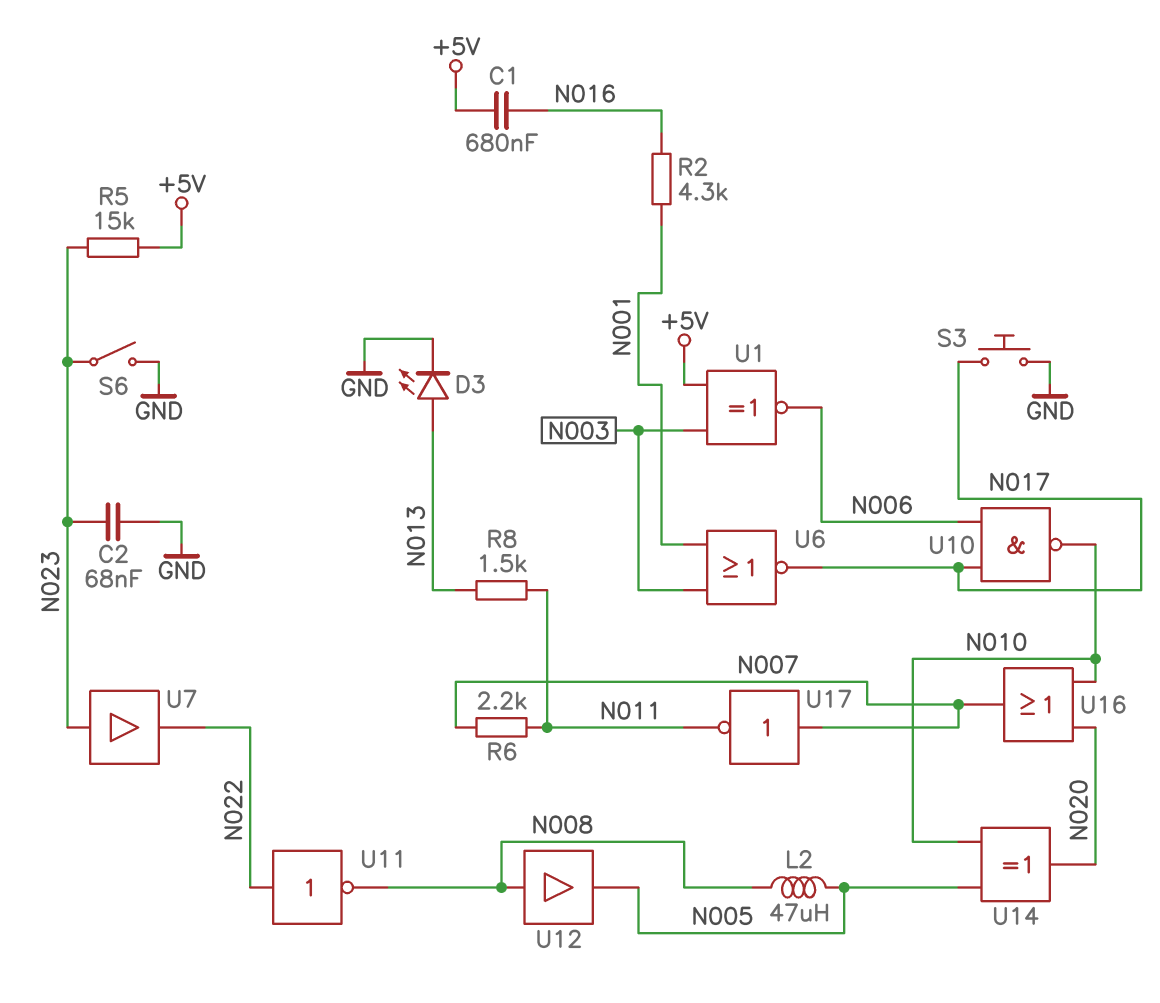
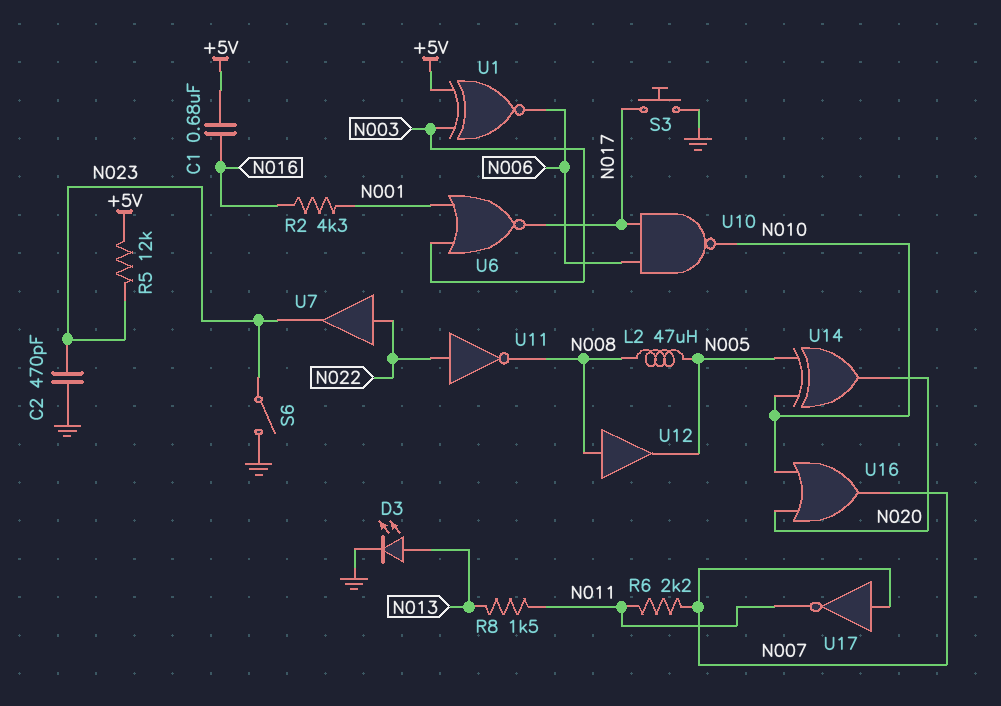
C2: 68nF (GND, N023) -> 470pF (GND, N023)
R5: 15k (+5V, N023) -> 12k (+5V, N023)
U7: buffer (in N023, out N022) -> buffer (in N022, out N023)

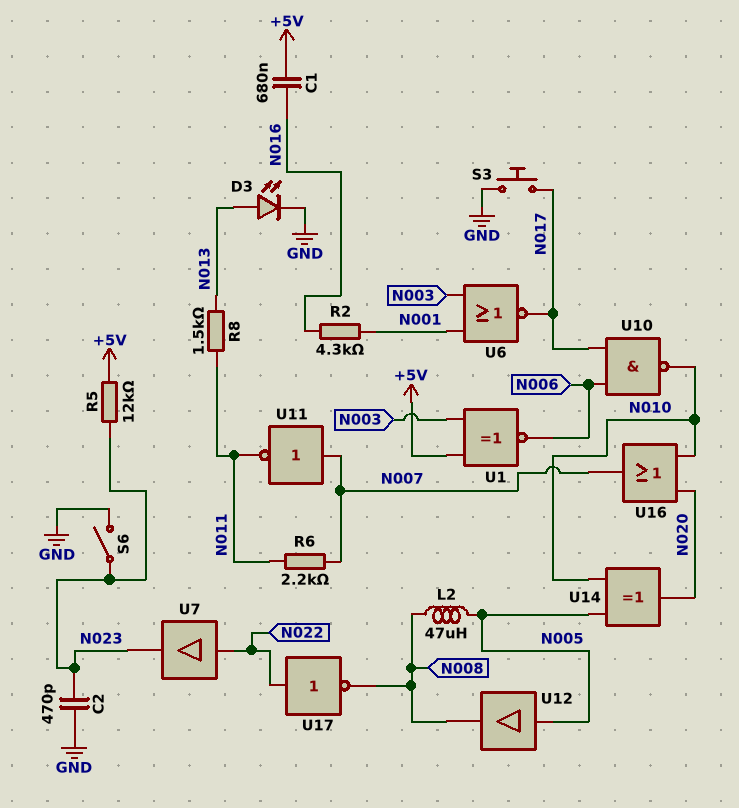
U11: NOT (in N022, out N008) -> NOT (in N007, out N011)
U12: buffer (in N008, out N005) -> buffer (in N005, out N008)
U17: NOT (in N007, out N011) -> NOT (in N022, out N008)

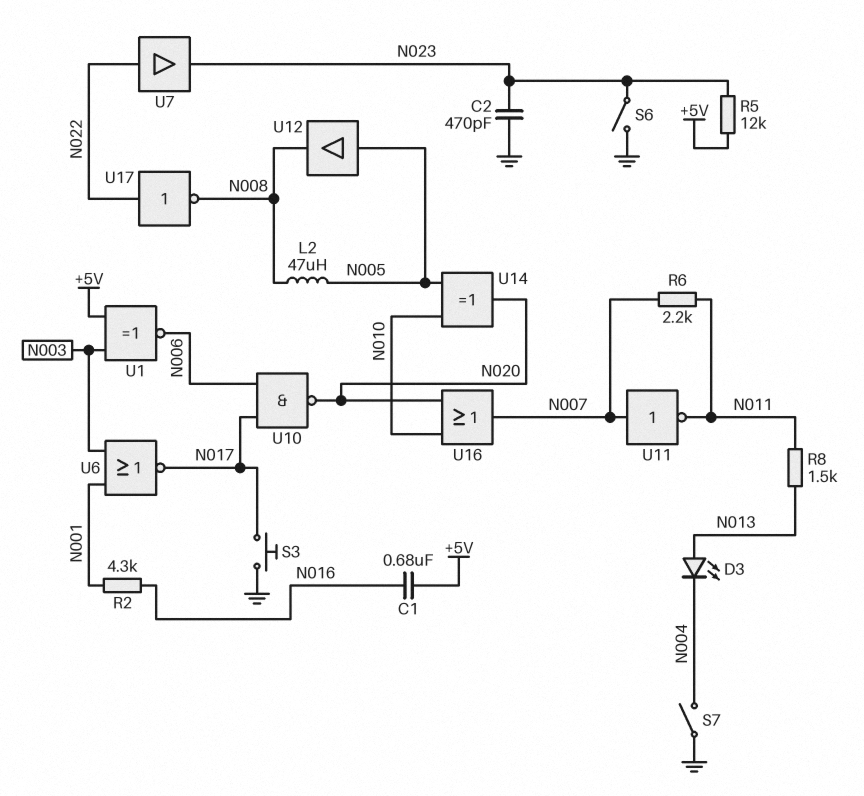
D3: LED (A N013, K GND) -> LED (A N013, K N004)
S7: none -> switch (GND, N004)
U10: NAND (in N006, in N017, out N010) -> NAND (in N006, in N017, out N020)

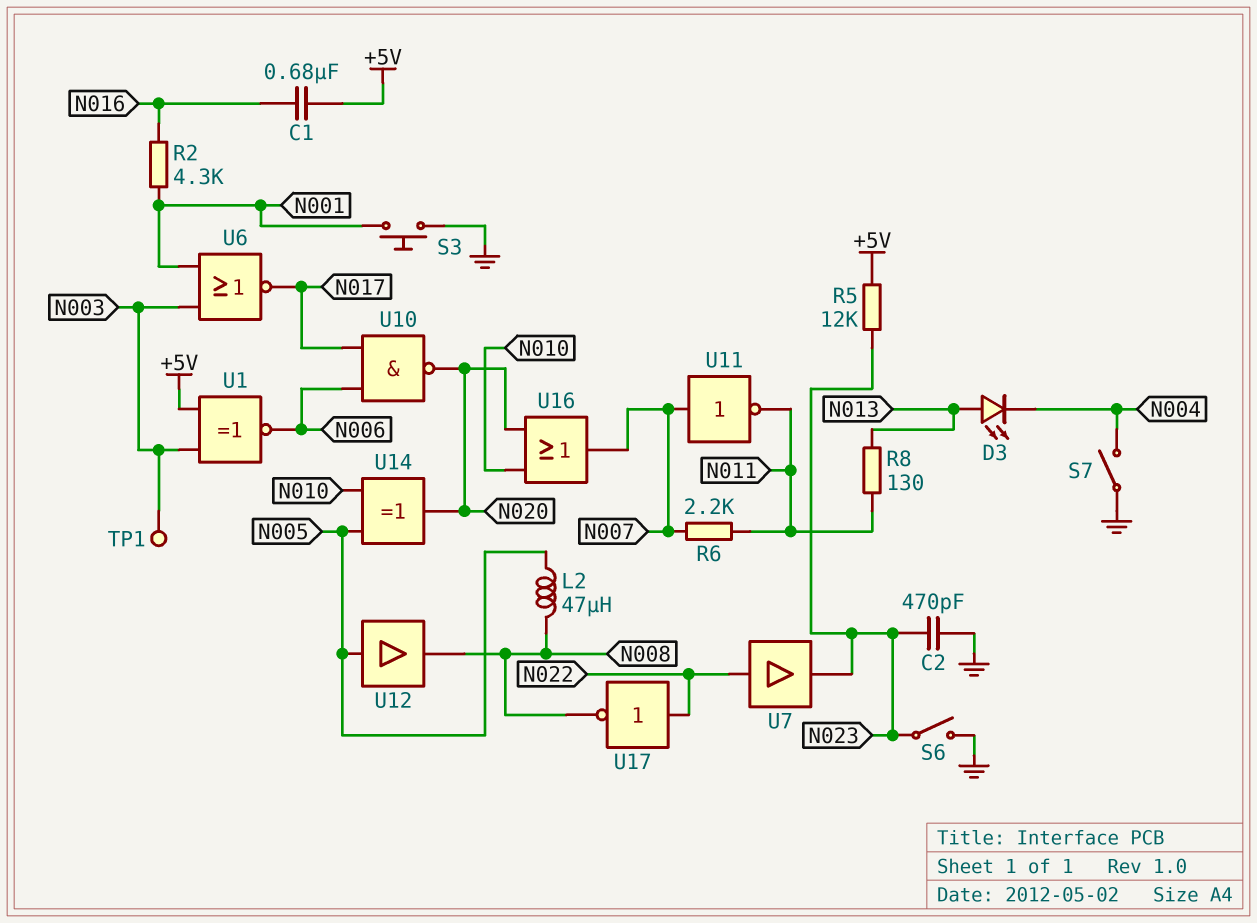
R8: 1.5k (N011, N013) -> 130 (N011, N013)
S3: button (GND, N017) -> button (GND, N001)
TP1: none -> test point (N003)

